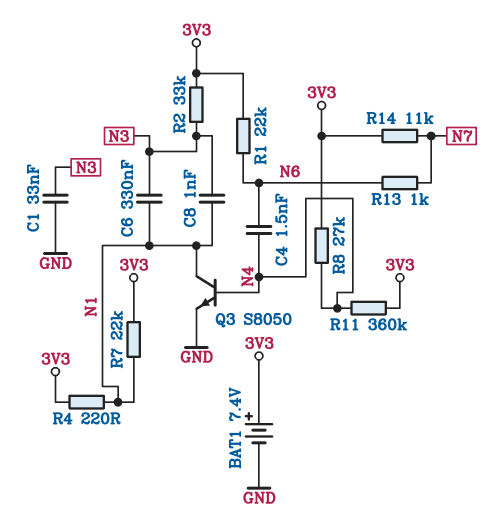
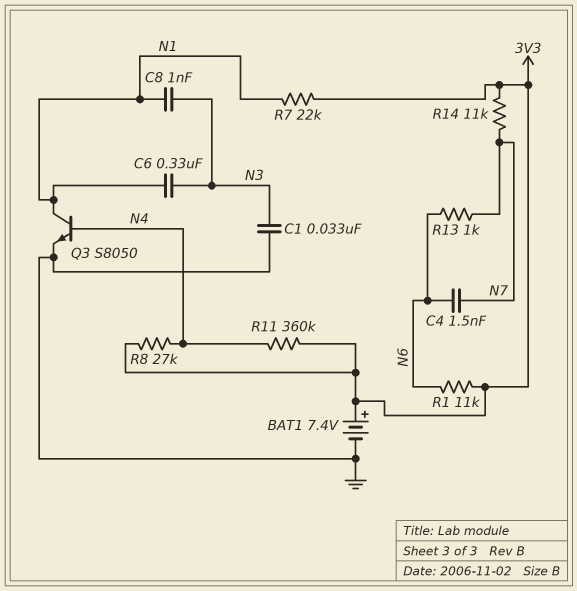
C4: 1.5nF (N4, N6) -> 1.5nF (N6, N7)
R1: 22k (3V3, N6) -> 11k (3V3, N6)
R2: 33k (3V3, N3) -> none
R4: 220 (3V3, N1) -> none

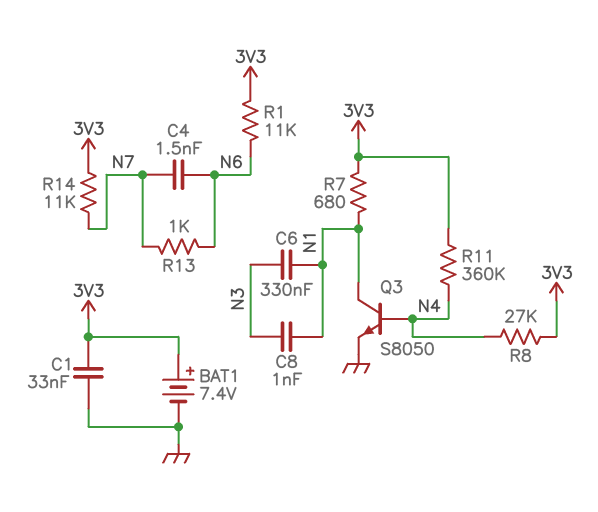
C1: 33nF (GND, N3) -> 33nF (3V3, GND)
R7: 22k (3V3, N1) -> 680 (3V3, N1)

